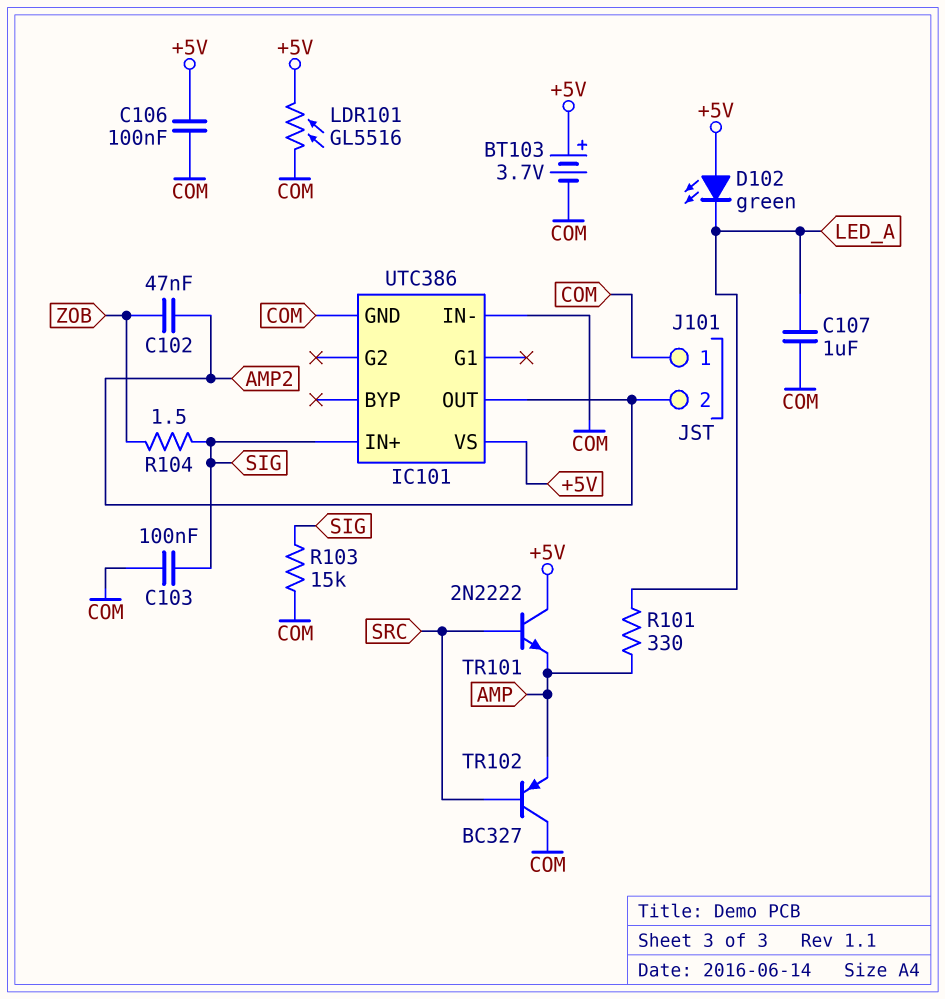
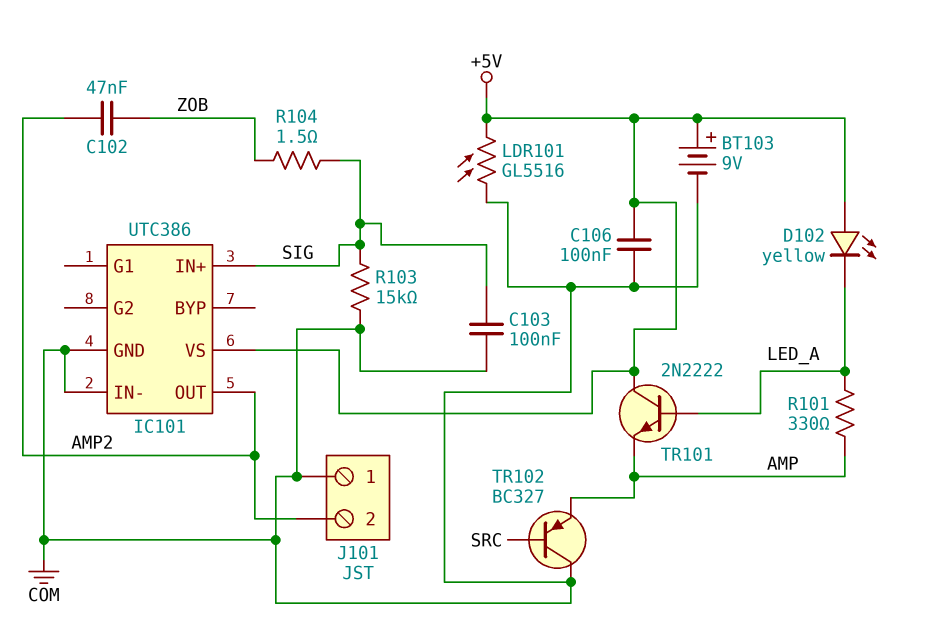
BT103: 3.7V (plus +5V, minus COM) -> 9V (plus +5V, minus COM)
C107: 1uF (COM, LED_A) -> none
D102: LED green (A +5V, K LED_A) -> LED yellow (A +5V, K LED_A)
TR101: NPN 2N2222 (B SRC, C +5V, E AMP) -> NPN 2N2222 (B LED_A, C +5V, E AMP)

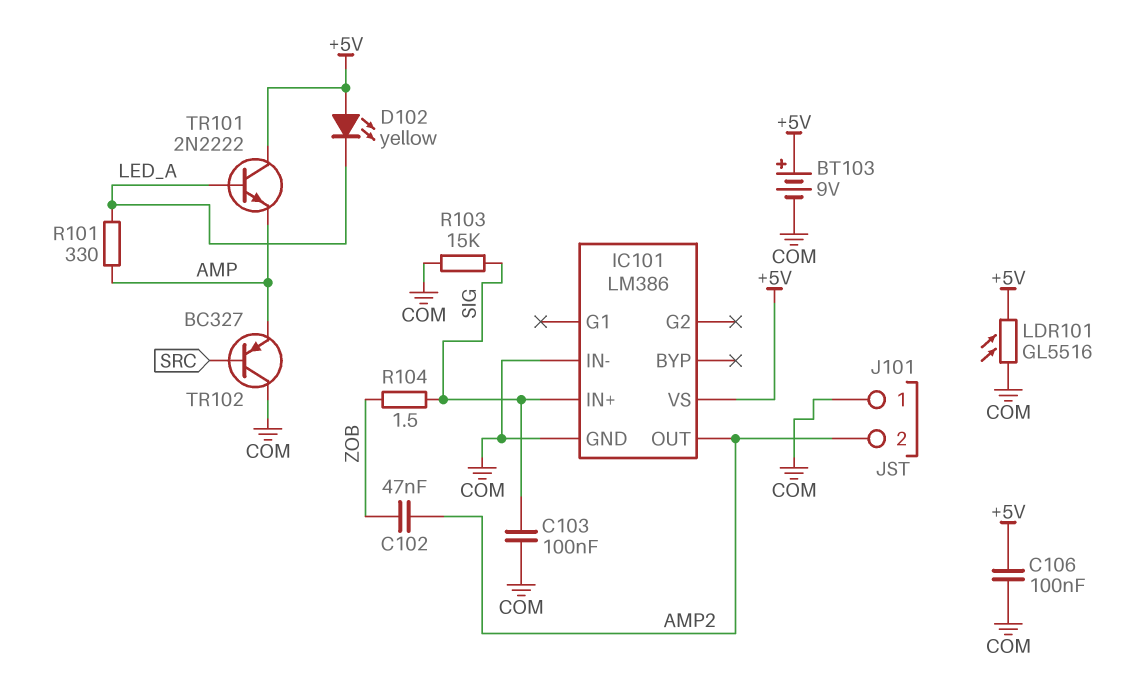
IC101: UTC386 -> LM386

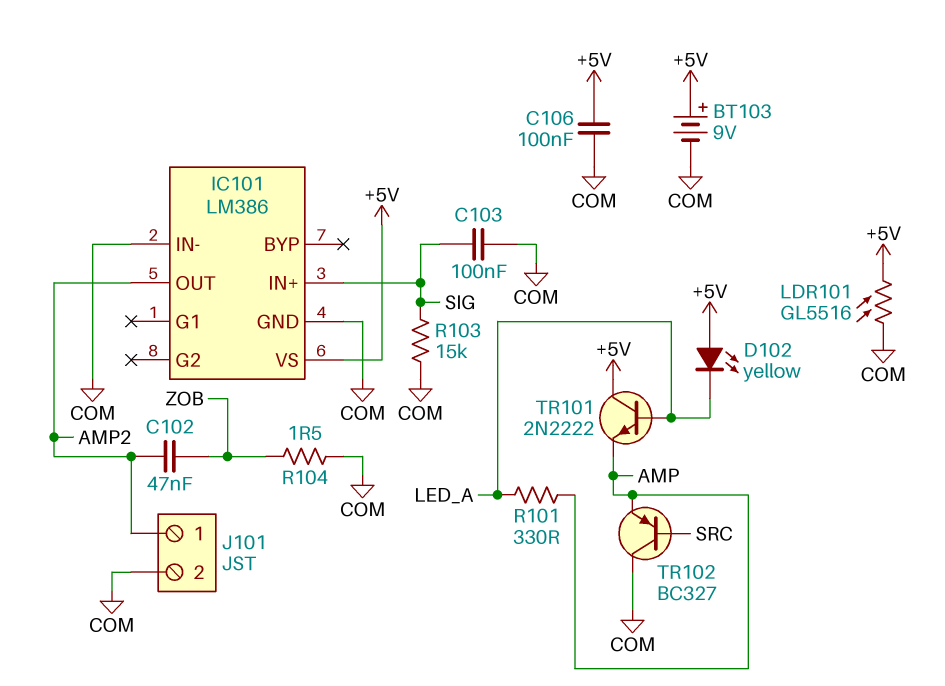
J101 pin 1: COM -> AMP2
J101 pin 2: AMP2 -> COM
R104: 1.5 (SIG, ZOB) -> 1.5 (COM, ZOB)

